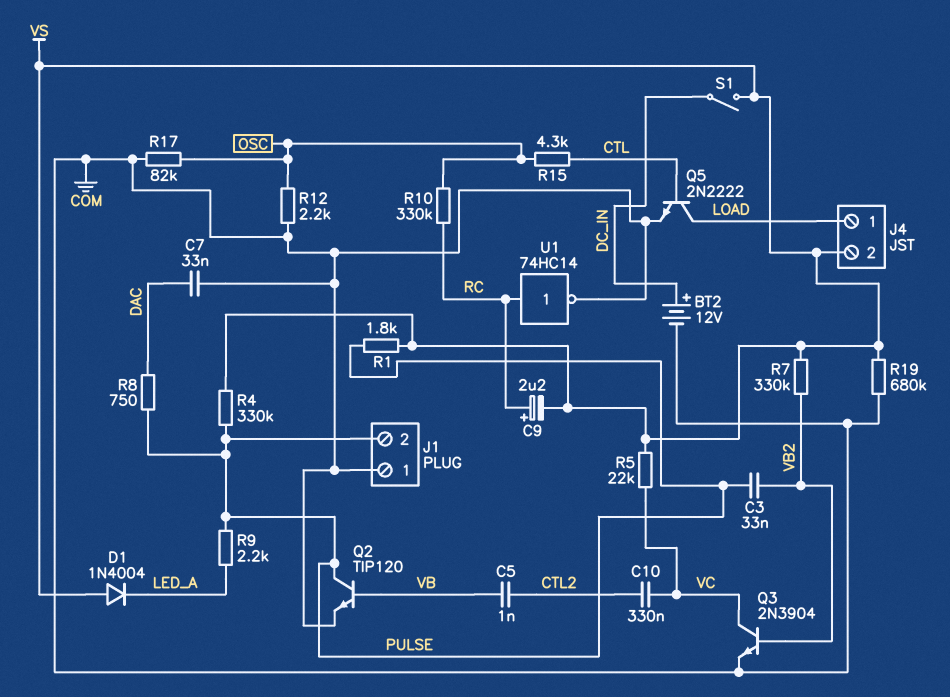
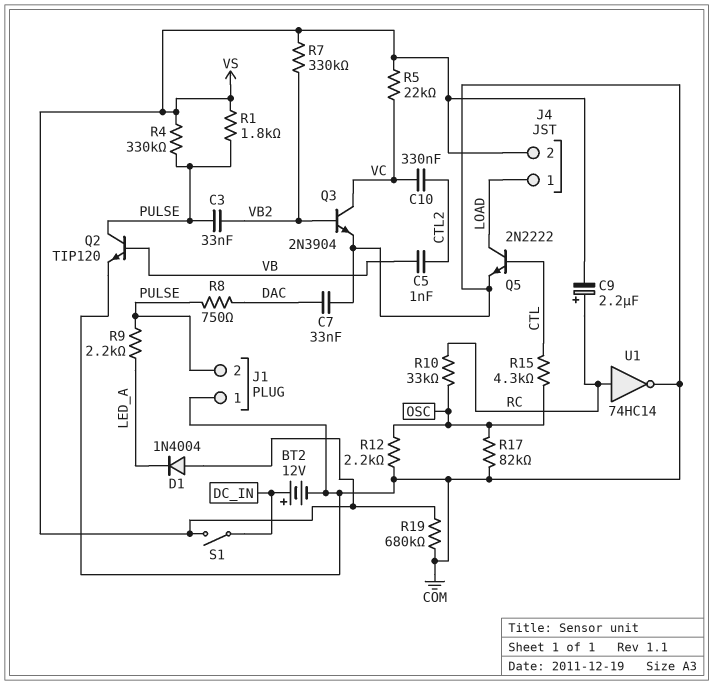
R10: 330k (OSC, RC) -> 33k (OSC, RC)

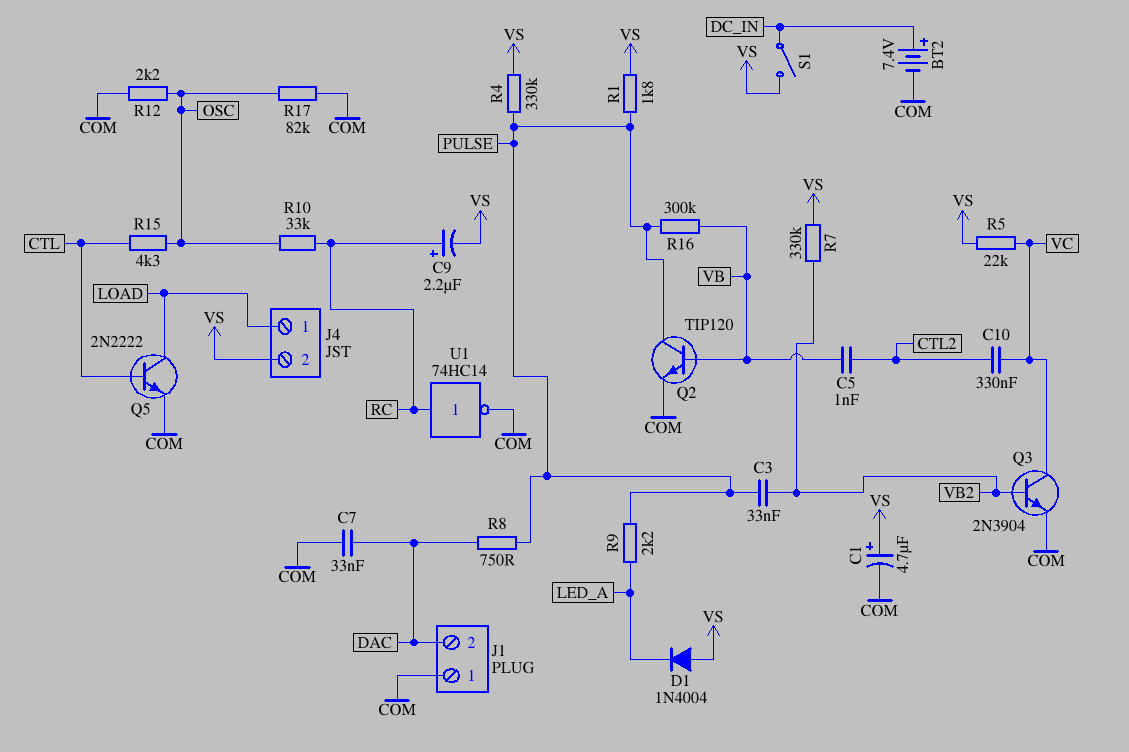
BT2: 12V (plus DC_IN, minus COM) -> 7.4V (plus DC_IN, minus COM)
C1: none -> 4.7uF (plus VS, minus COM)
J1 pin 2: PULSE -> DAC
R16: none -> 300k (PULSE, VB)
R19: 680k (COM, VS) -> none

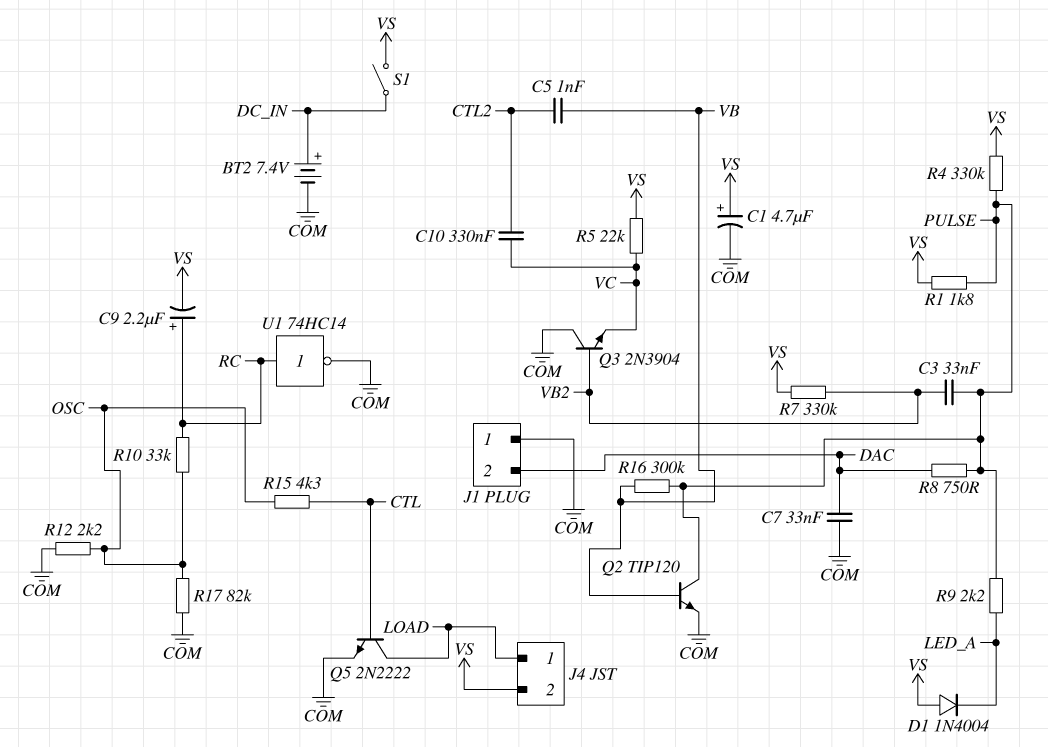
Q3: NPN 2N3904 (B VB2, C VC, E COM) -> NPN 2N3904 (B VB2, C COM, E VC)

